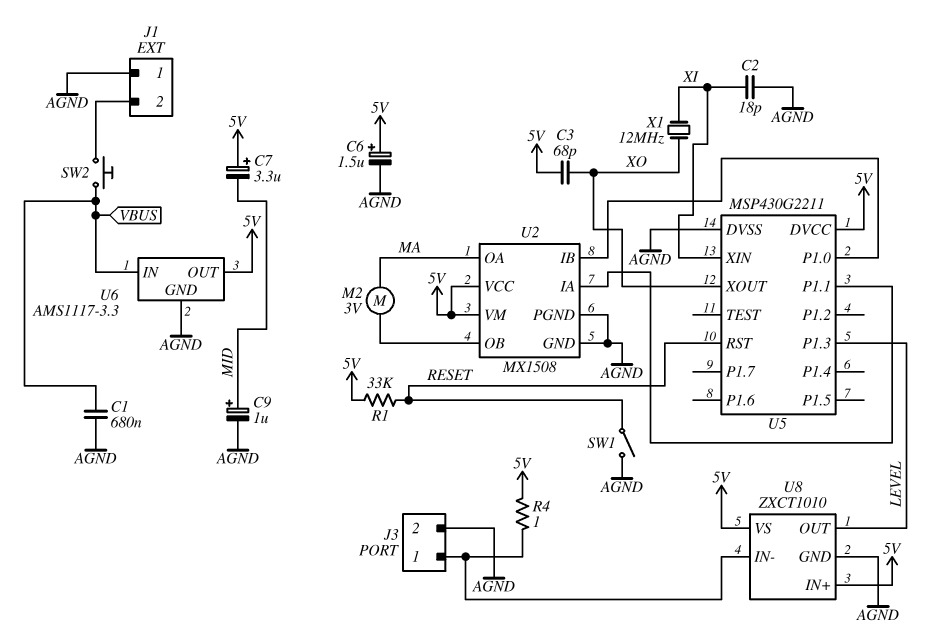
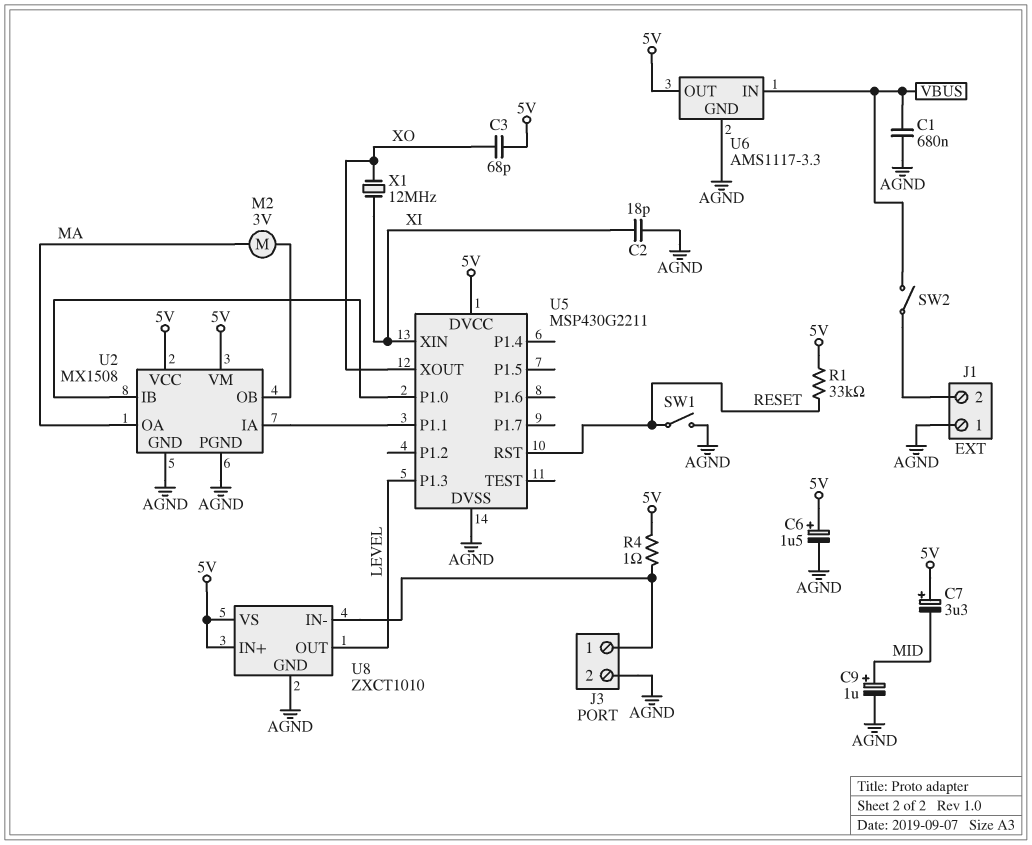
SW2: button (J1/2, VBUS) -> switch (J1/2, VBUS)

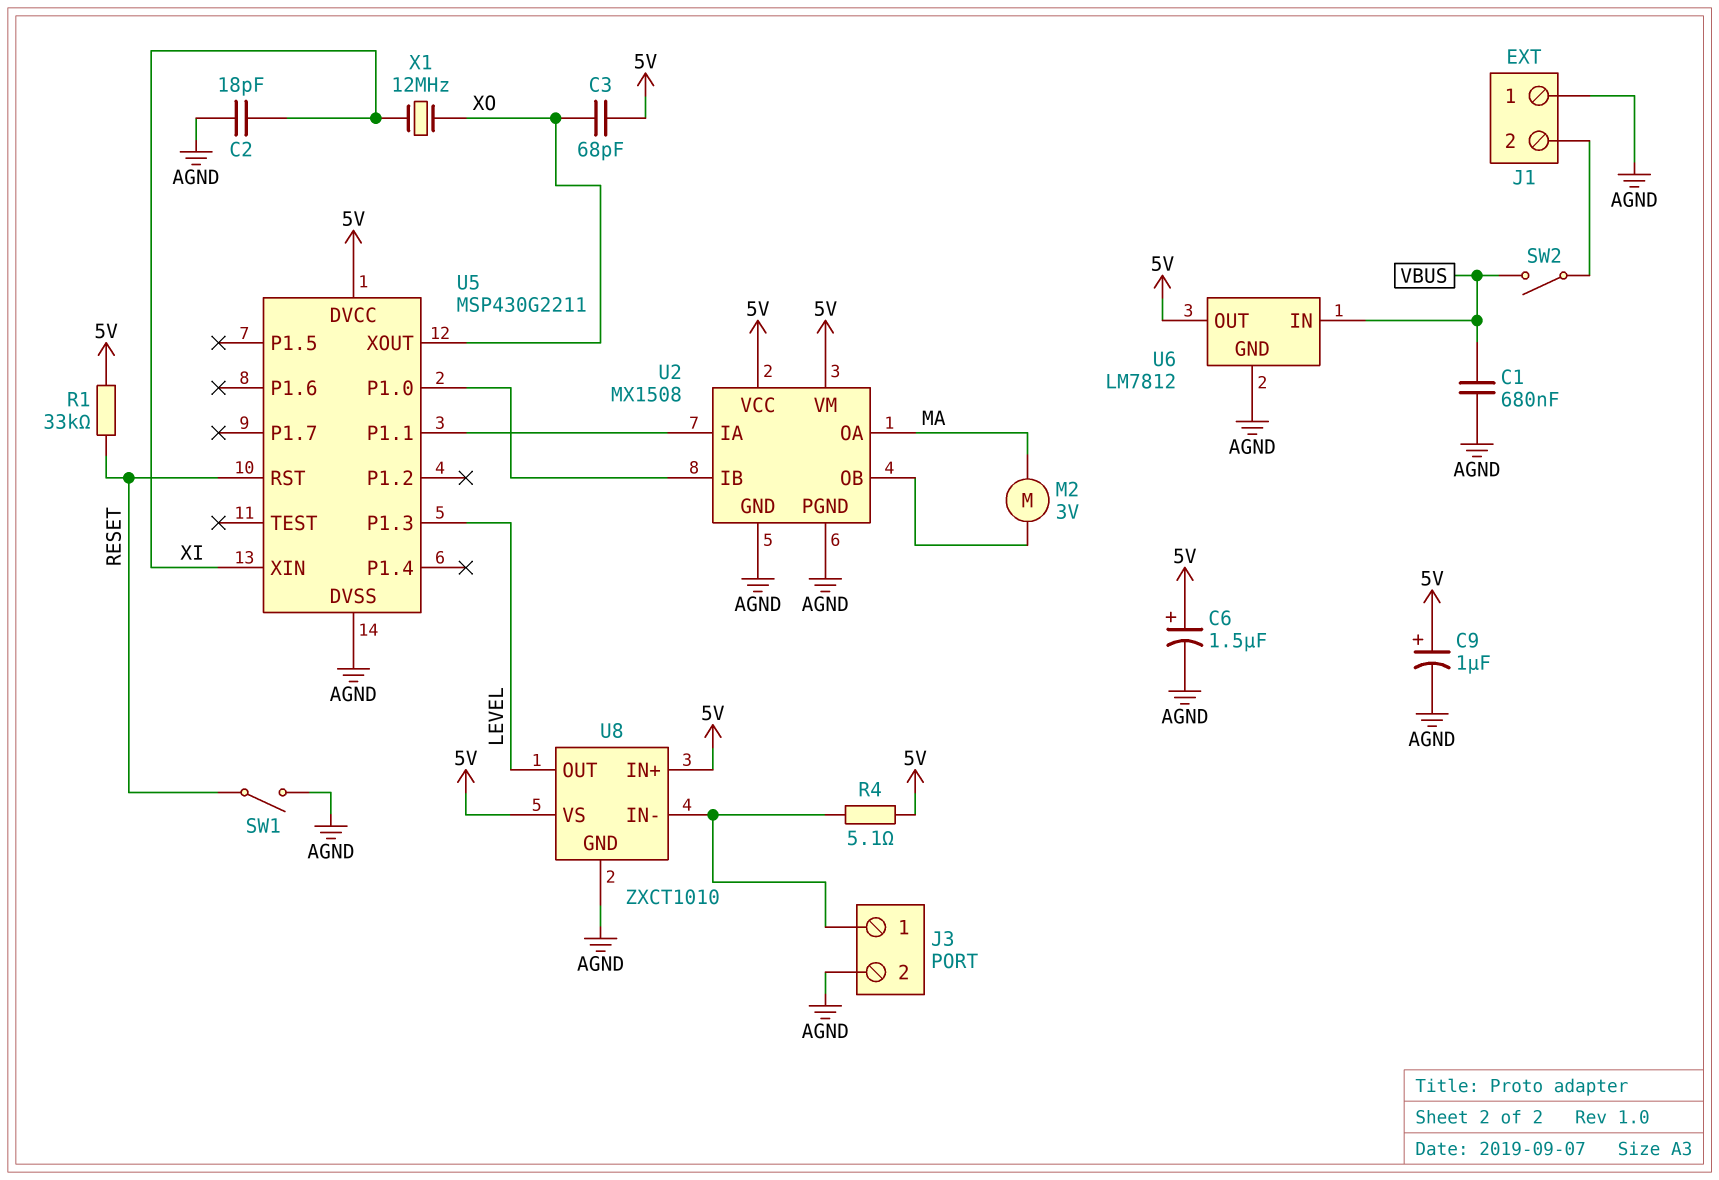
C7: 3.3uF (plus 5V, minus MID) -> none
C9: 1uF (plus MID, minus AGND) -> 1uF (plus 5V, minus AGND)
R4: 1 (5V, J3/1) -> 5.1 (5V, J3/1)
U6: AMS1117-3.3 -> LM7812

